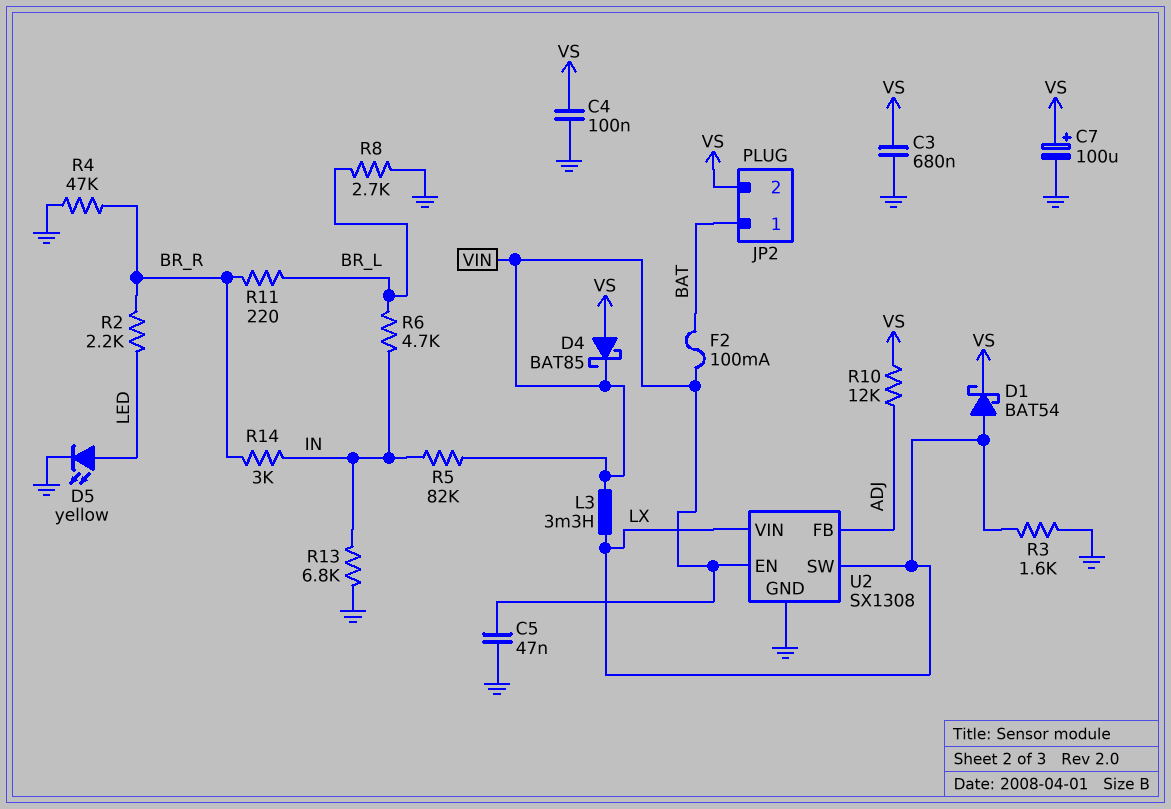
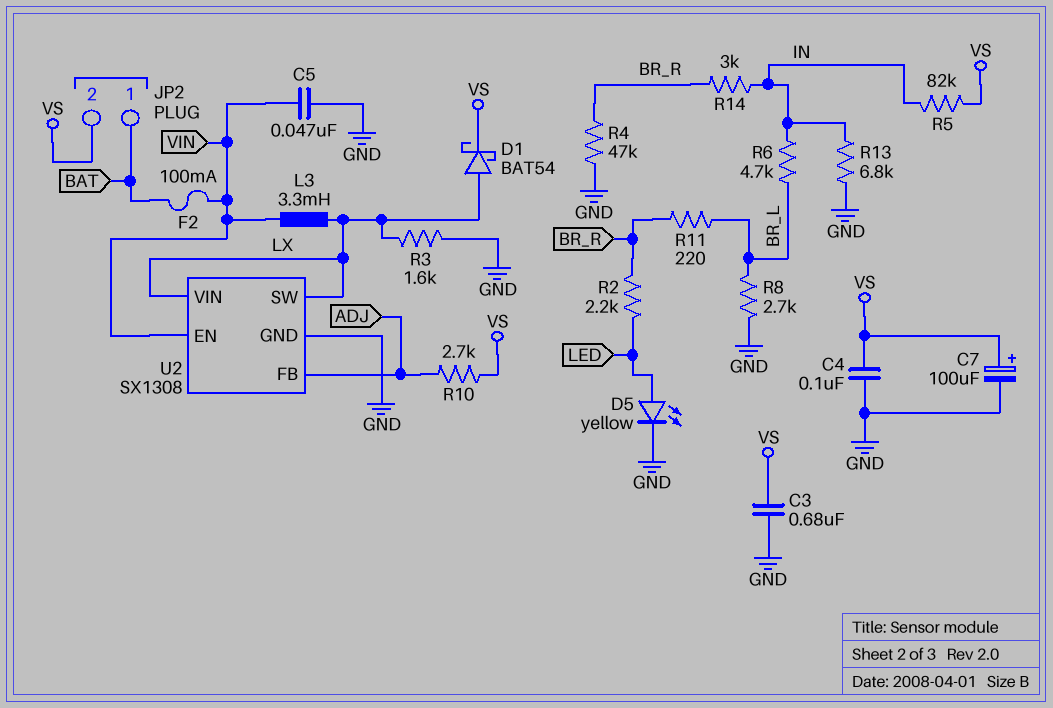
D4: schottky BAT85 (A VS, K VIN) -> none
R5: 82k (IN, VIN) -> 82k (IN, VS)
R10: 12k (ADJ, VS) -> 2.7k (ADJ, VS)

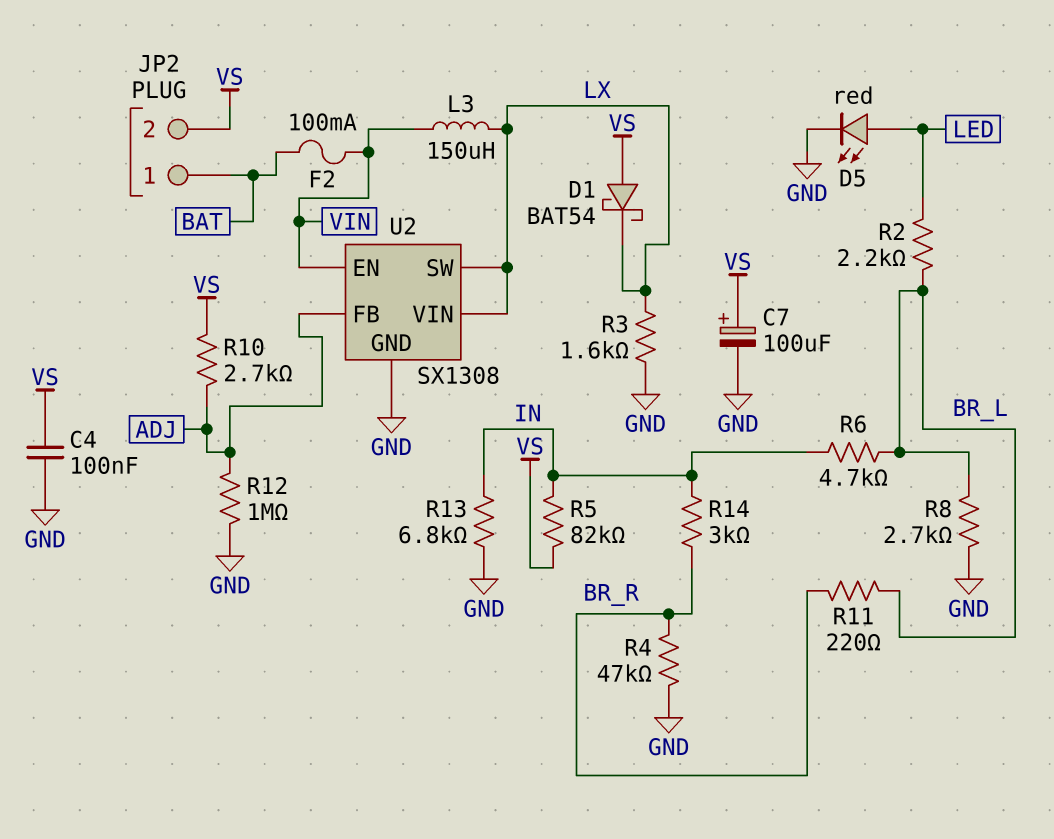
C3: 680nF (GND, VS) -> none
C5: 47nF (GND, VIN) -> none
D1: schottky BAT54 (A LX, K VS) -> schottky BAT54 (A VS, K LX)
D5: LED yellow (A LED, K GND) -> LED red (A LED, K GND)
L3: 3.3mH (LX, VIN) -> 150uH (LX, VIN)
R2: 2.2k (BR_R, LED) -> 2.2k (BR_L, LED)
R12: none -> 1M (ADJ, GND)

